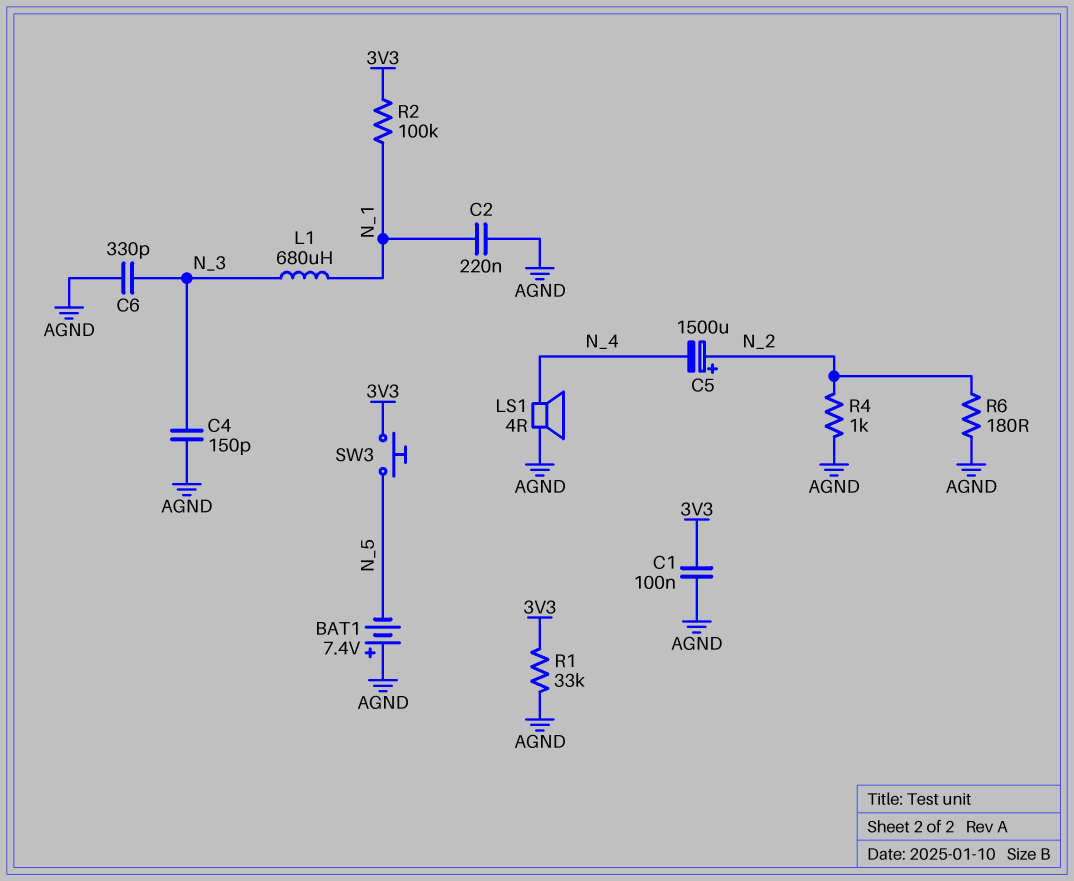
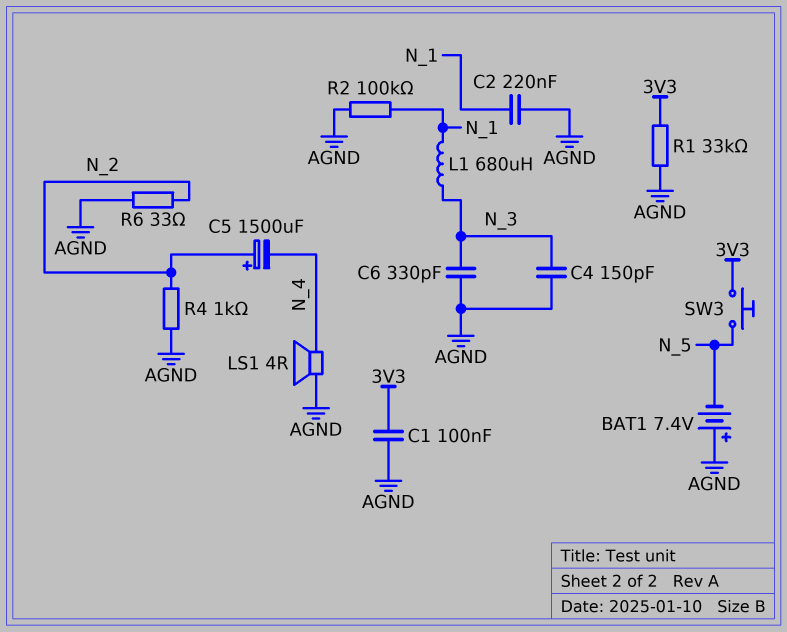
R2: 100k (3V3, N_1) -> 100k (AGND, N_1)
R6: 180 (AGND, N_2) -> 33 (AGND, N_2)

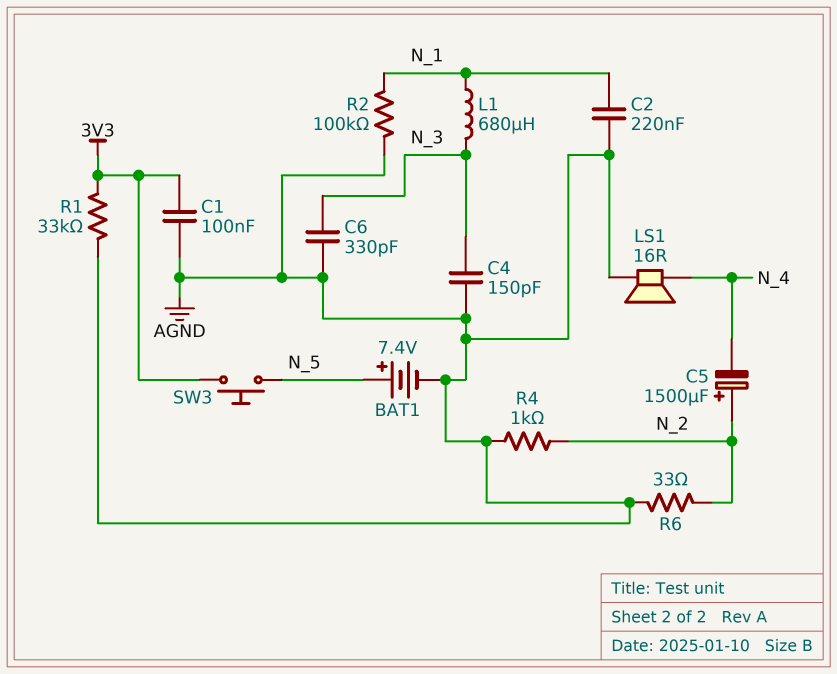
BAT1: 7.4V (plus AGND, minus N_5) -> 7.4V (plus N_5, minus AGND)
LS1: speaker 4R (AGND, N_4) -> speaker 16R (AGND, N_4)

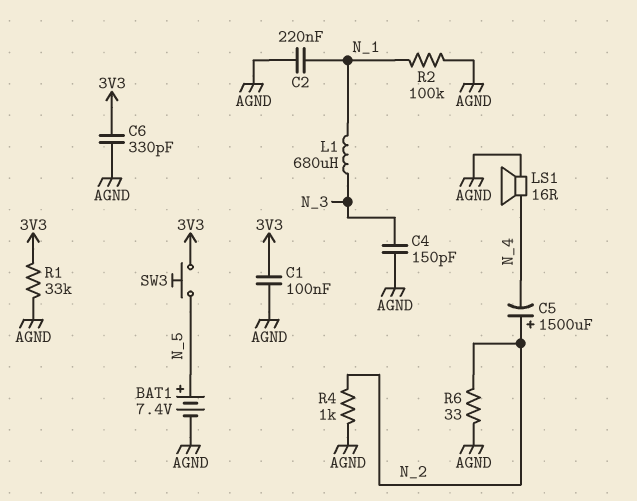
C6: 330pF (AGND, N_3) -> 330pF (3V3, AGND)

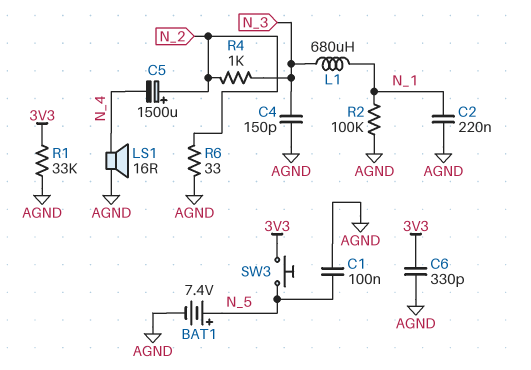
C1: 100nF (3V3, AGND) -> 100nF (AGND, N_5)
R4: 1k (AGND, N_2) -> 1k (N_2, N_3)

